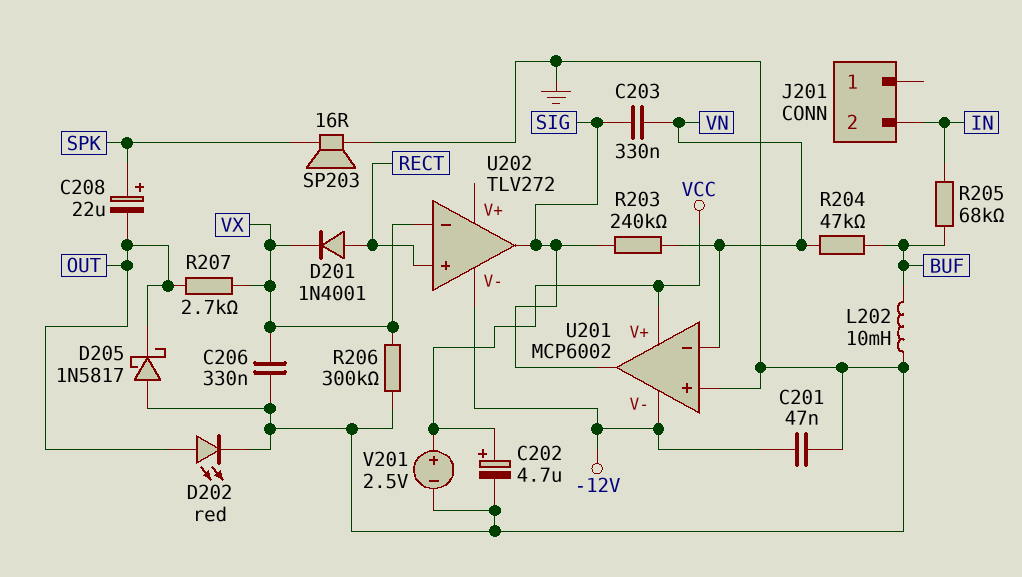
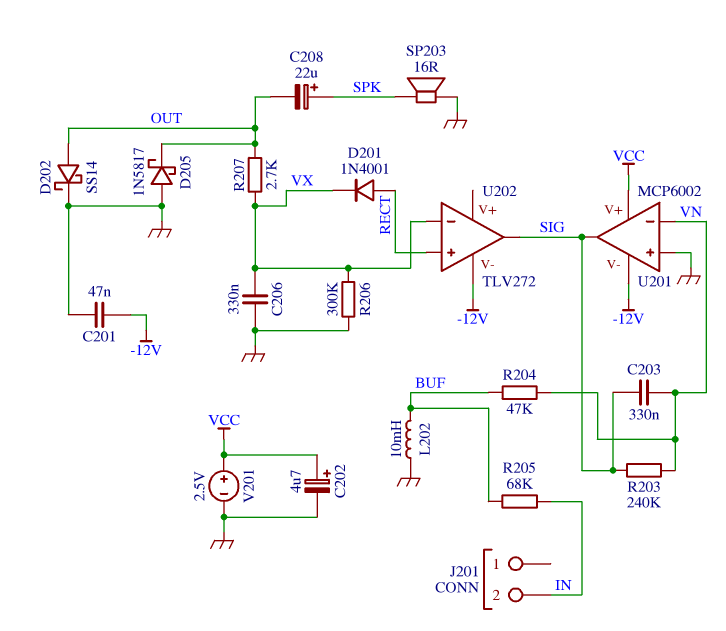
D202: LED red (A OUT, K GND) -> schottky SS14 (A OUT, K GND)

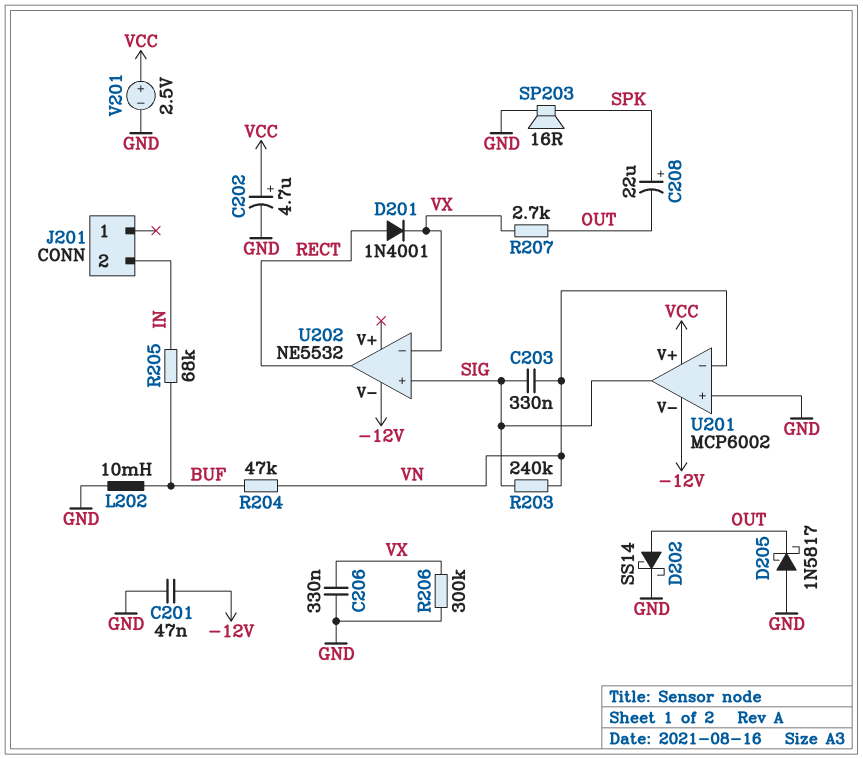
U202: TLV272 -> NE5532
U202 pin in+: RECT -> SIG
U202 pin out: SIG -> RECT

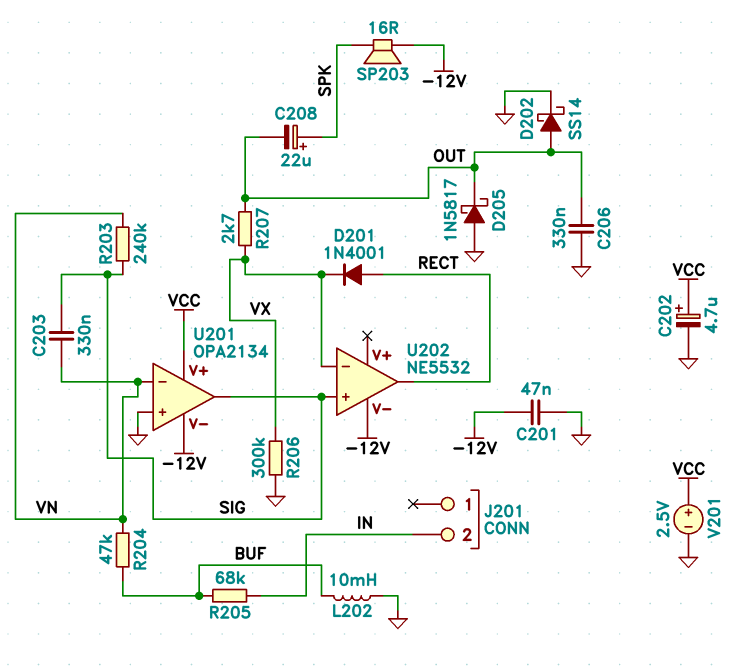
C206: 330nF (GND, VX) -> 330nF (GND, OUT)
SP203: speaker 16R (GND, SPK) -> speaker 16R (-12V, SPK)
U201: MCP6002 -> OPA2134

